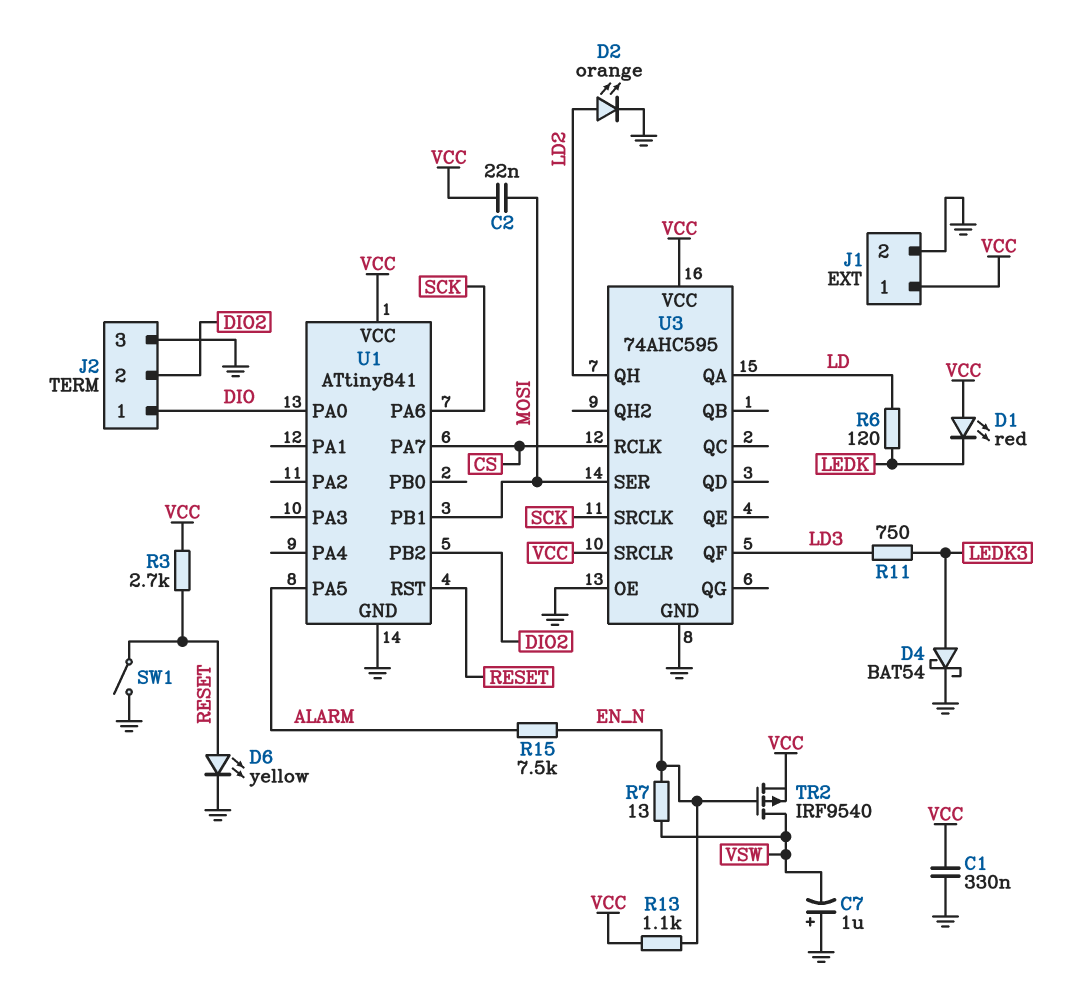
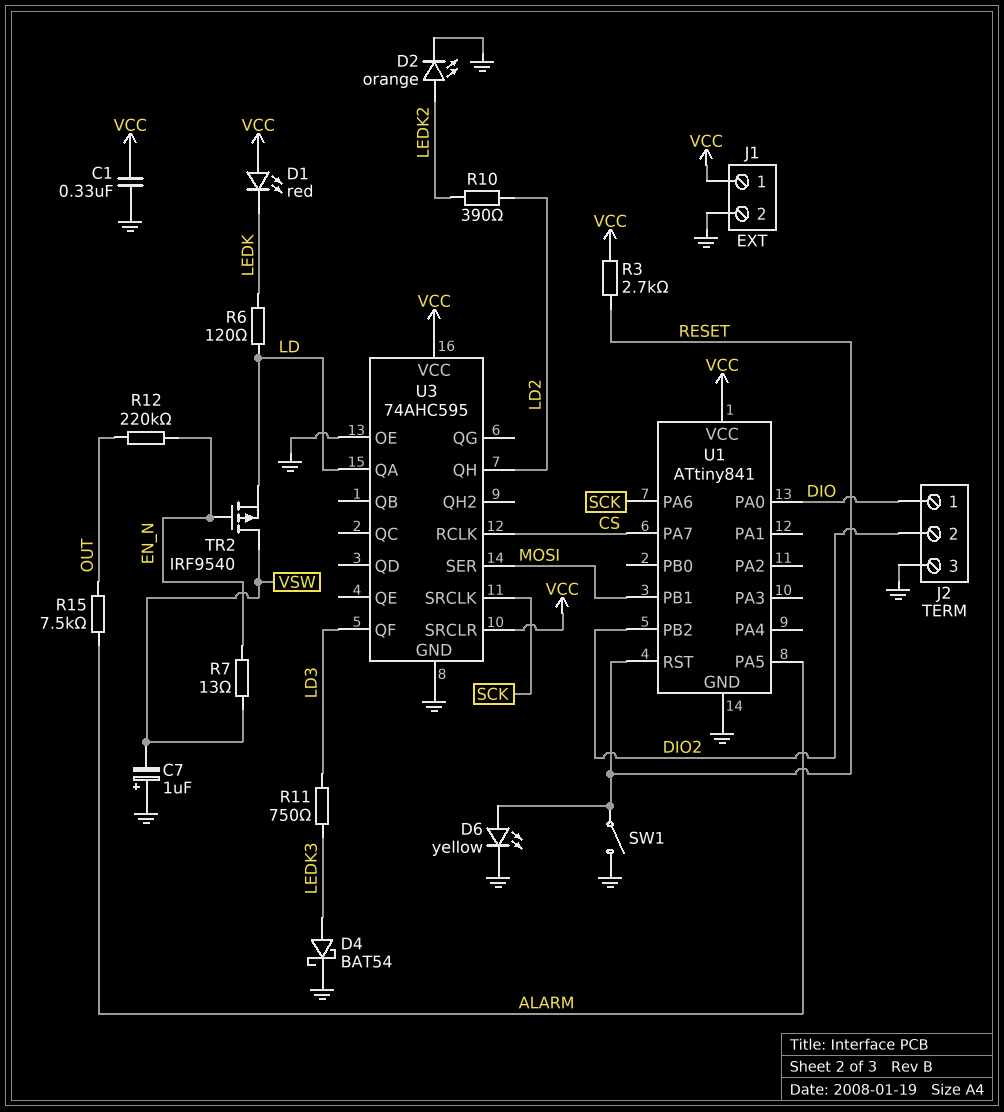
C2: 22nF (MOSI, VCC) -> none
D2: LED orange (A LD2, K GND) -> LED orange (A LEDK2, K GND)
R10: none -> 390 (LD2, LEDK2)
R12: none -> 220k (EN_N, OUT)
R13: 1.1k (EN_N, VCC) -> none
R15: 7.5k (ALARM, EN_N) -> 7.5k (ALARM, OUT)
TR2: PMOS IRF9540 (G EN_N, D VSW, S VCC) -> PMOS IRF9540 (G EN_N, D VSW, S LD)

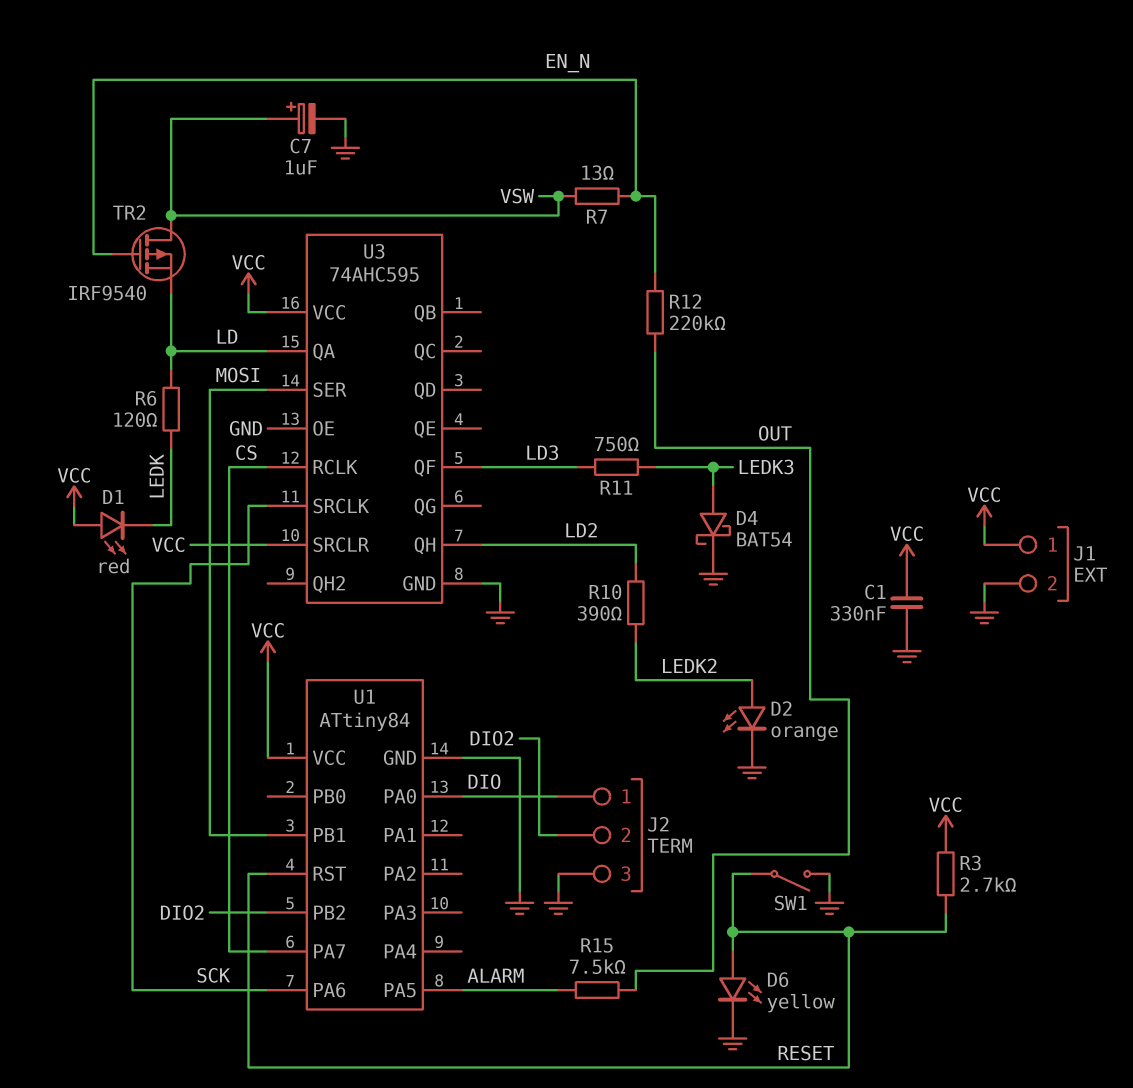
C7: 1uF (plus GND, minus VSW) -> 1uF (plus VSW, minus GND)
U1: ATtiny841 -> ATtiny84

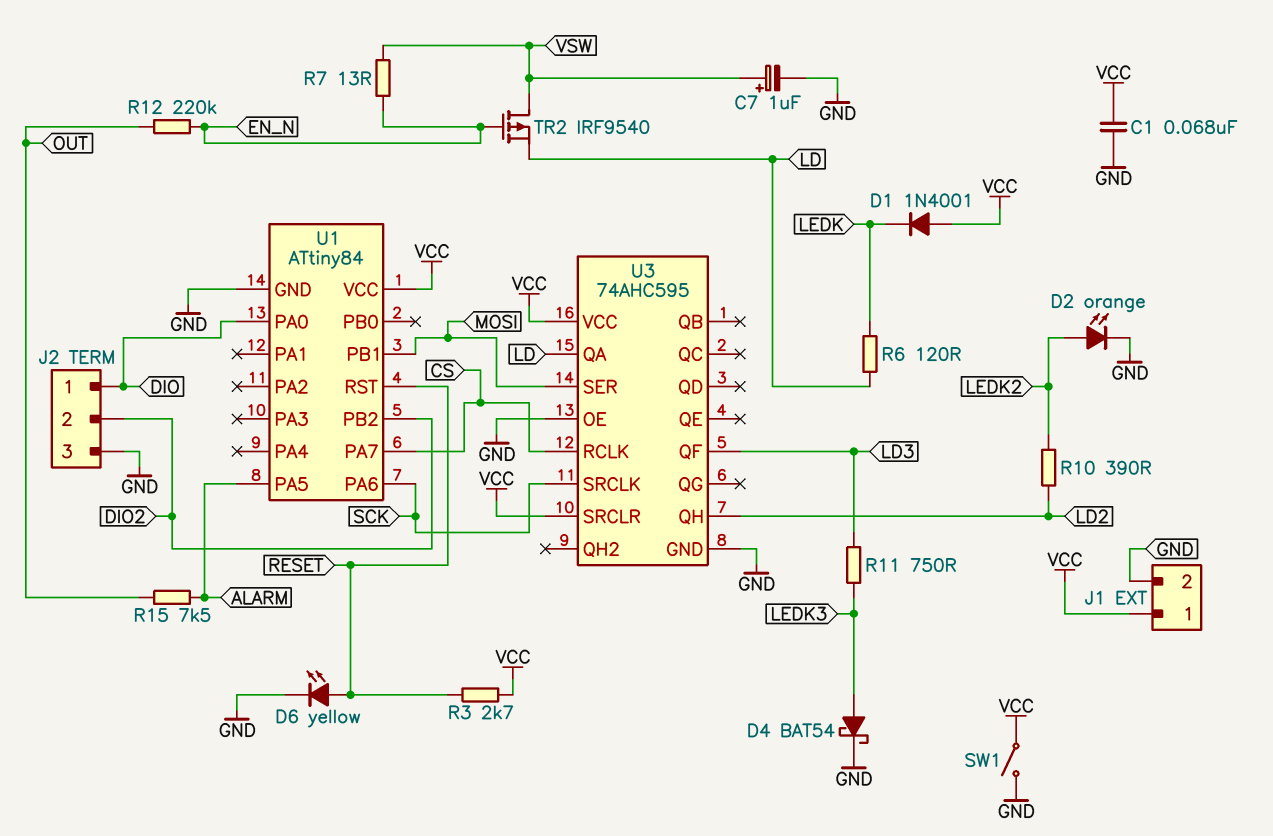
C1: 330nF (GND, VCC) -> 68nF (GND, VCC)
D1: LED red (A VCC, K LEDK) -> diode 1N4001 (A VCC, K LEDK)
SW1: switch (GND, RESET) -> switch (GND, VCC)

